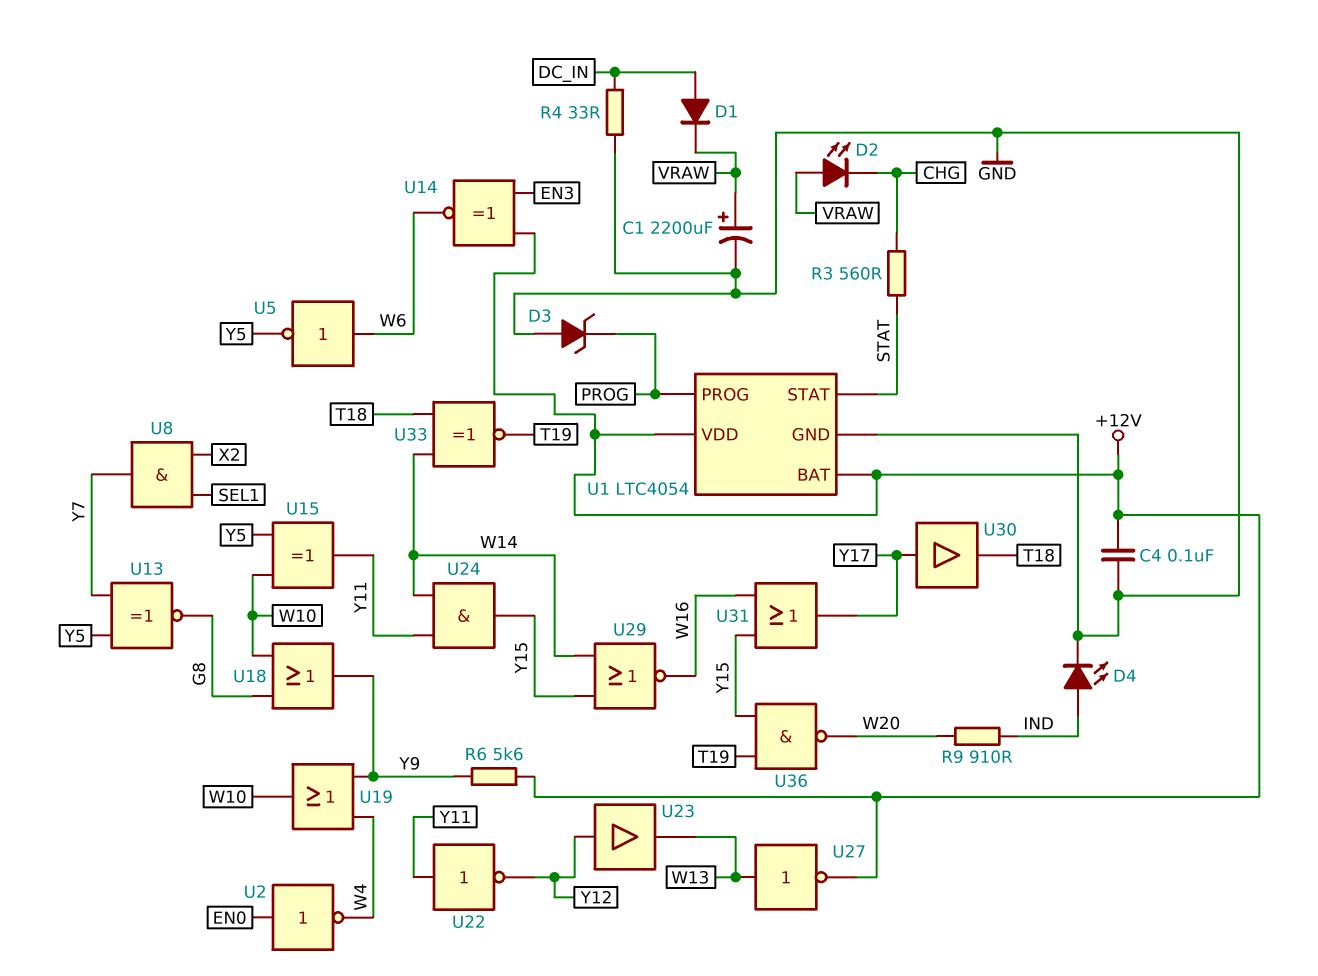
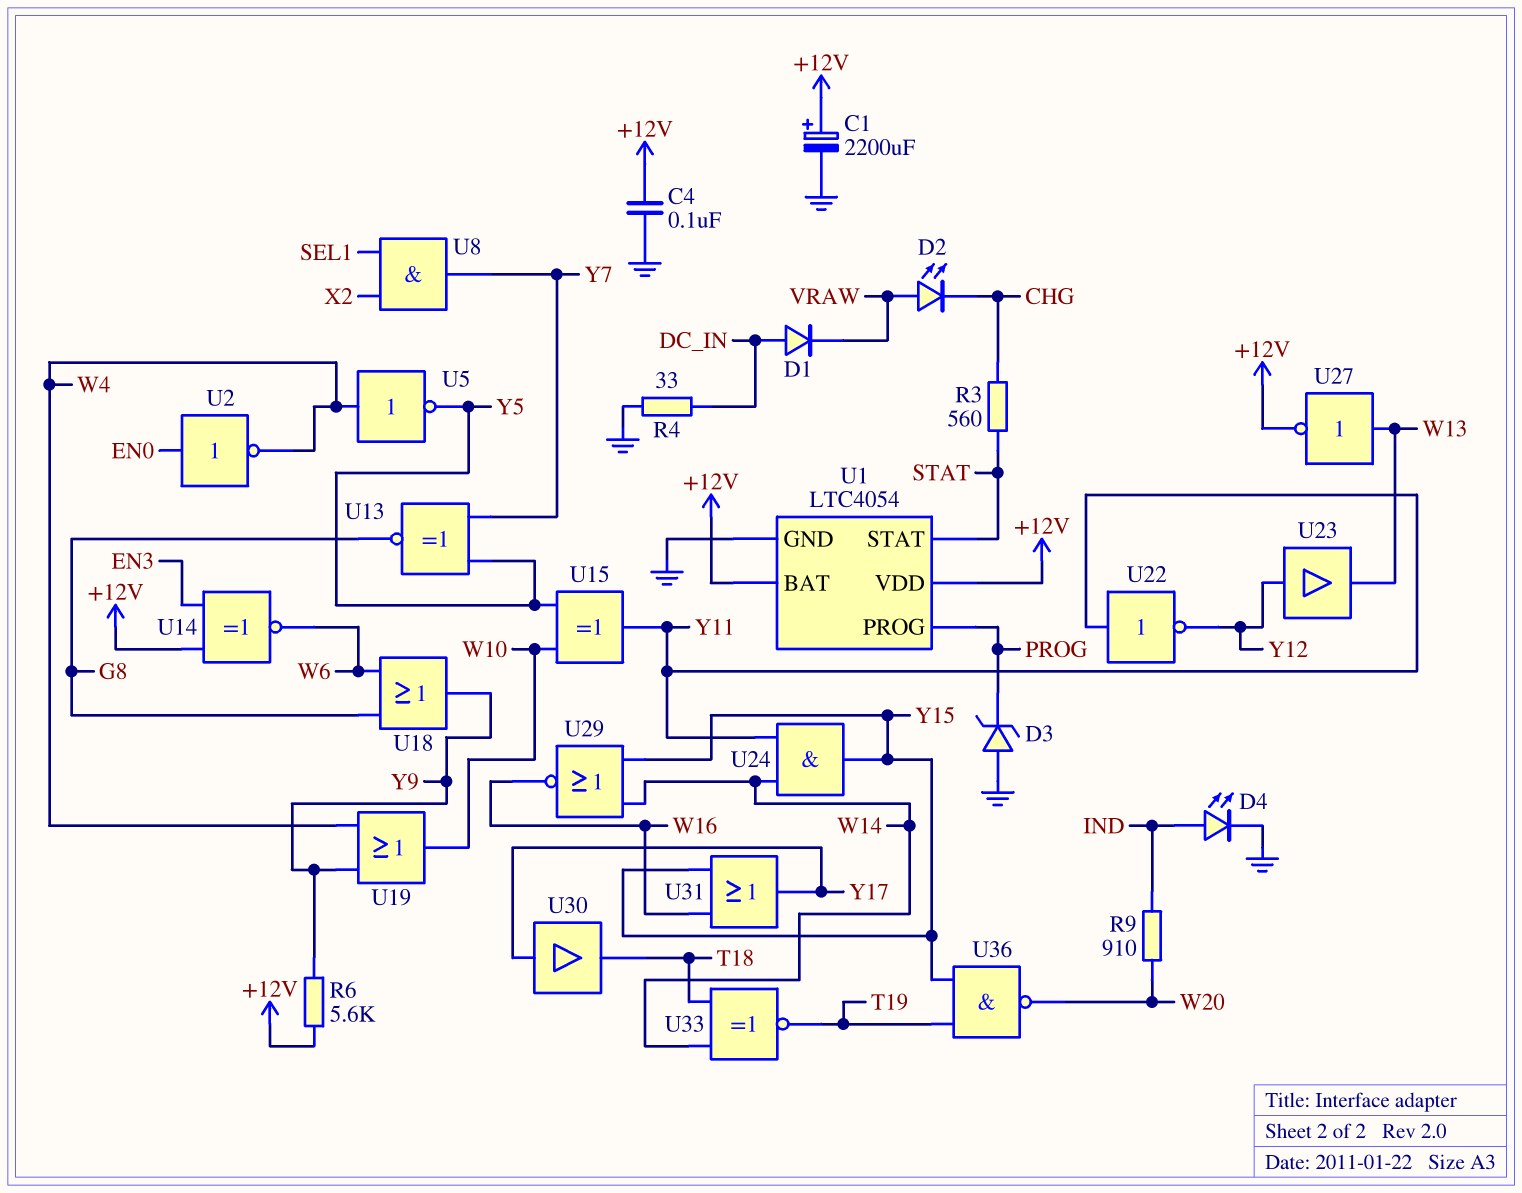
C1: 2200uF (plus VRAW, minus GND) -> 2200uF (plus +12V, minus GND)
U5: NOT (in W6, out Y5) -> NOT (in W4, out Y5)
U18: OR (in G8, in W10, out Y9) -> OR (in G8, in W6, out Y9)

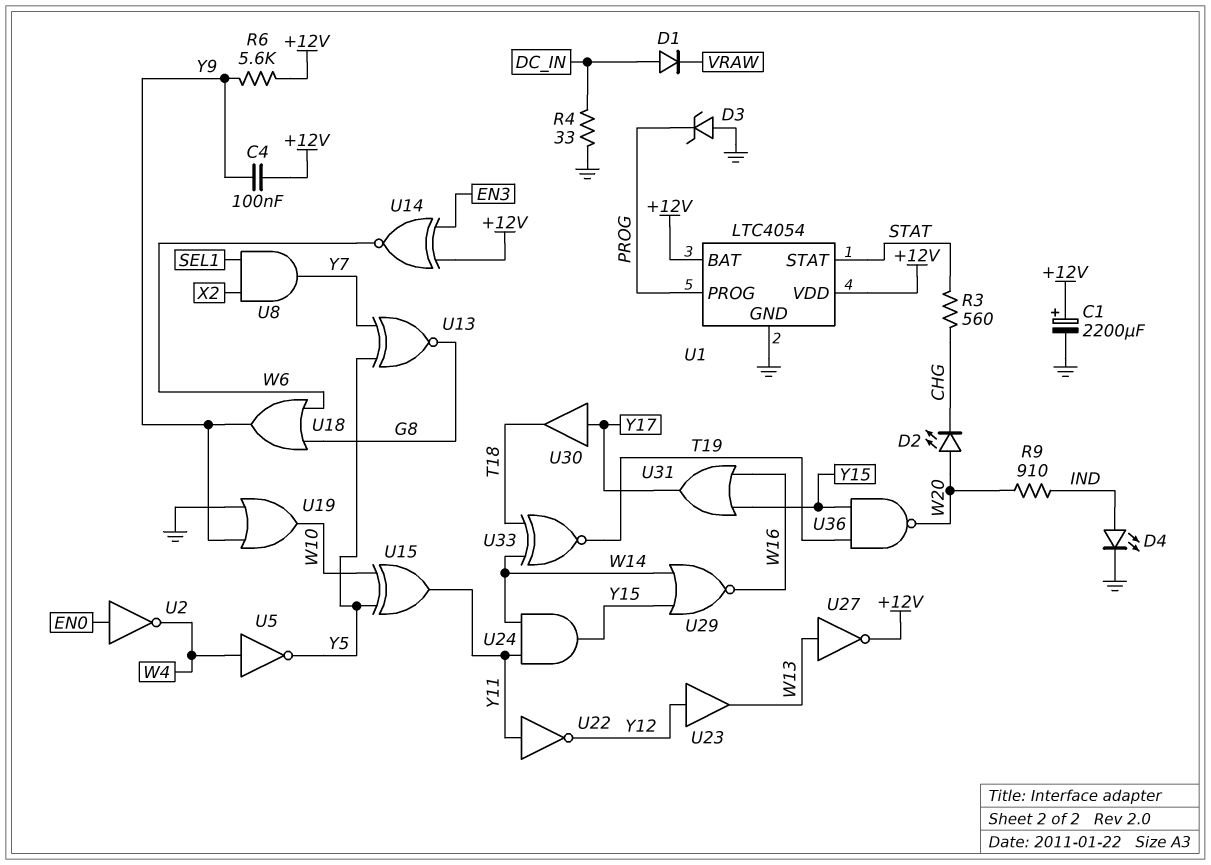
C4: 100nF (+12V, GND) -> 100nF (+12V, Y9)
D2: LED (A VRAW, K CHG) -> LED (A W20, K CHG)
U19: OR (in W4, in Y9, out W10) -> OR (in GND, in Y9, out W10)

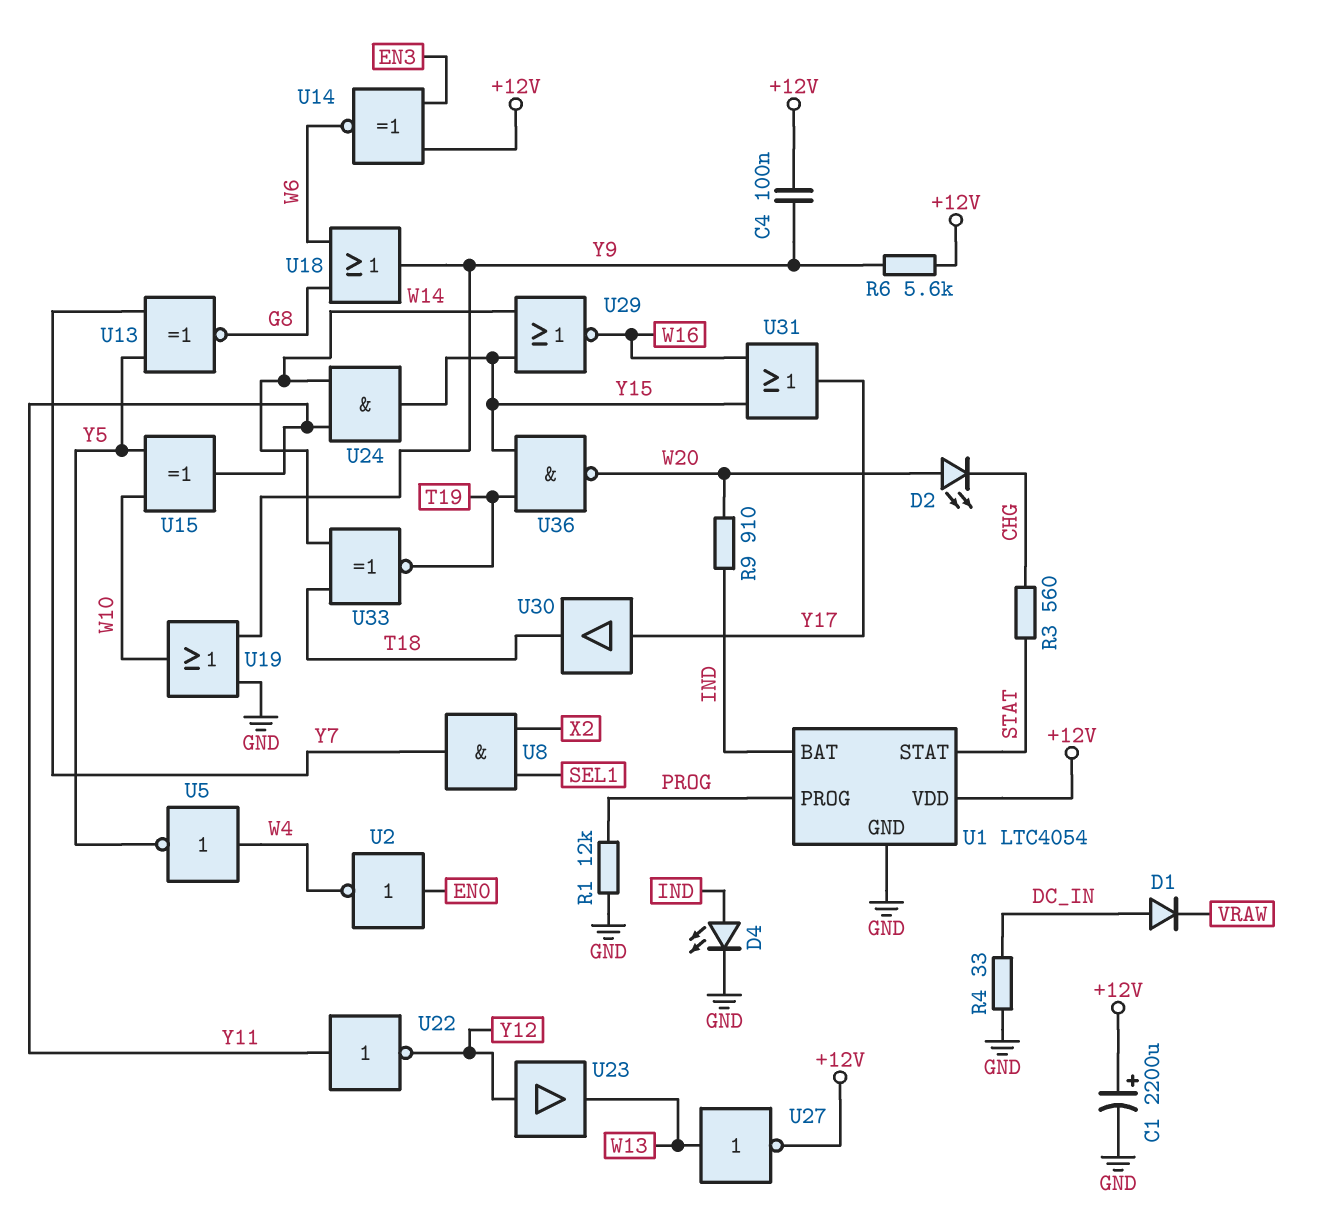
D3: zener (A GND, K PROG) -> none
R1: none -> 12k (GND, PROG)
U1 pin BAT: +12V -> IND

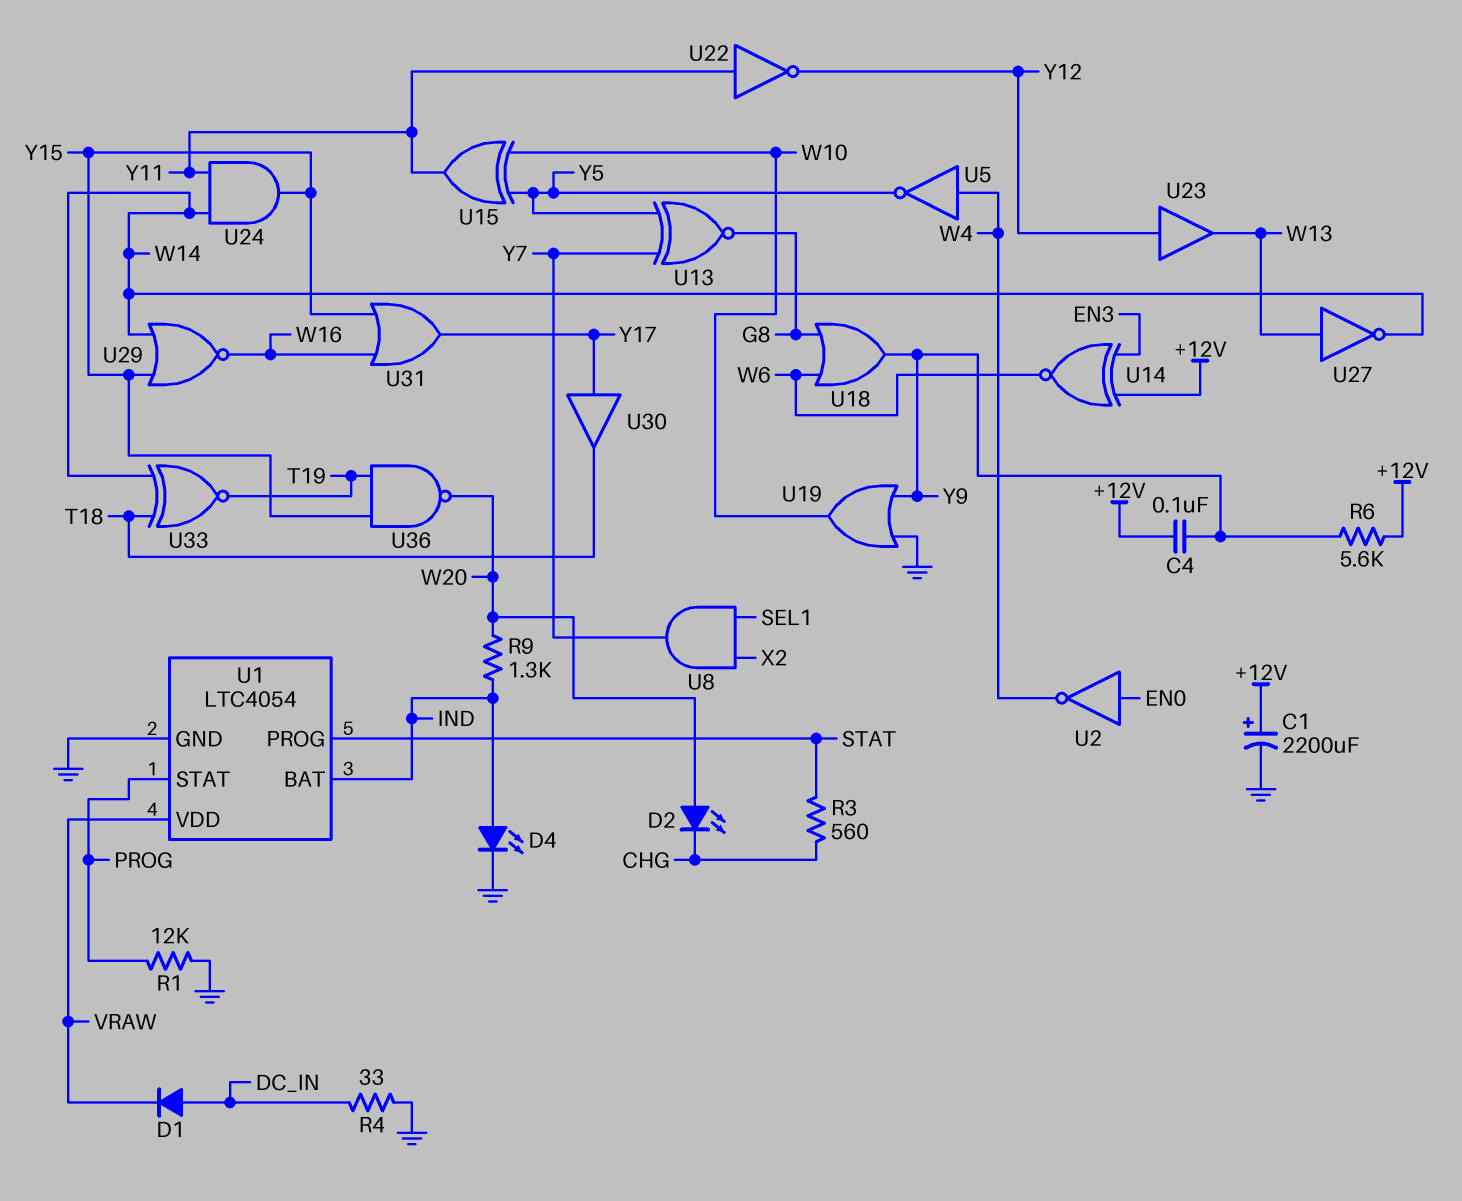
R9: 910 (IND, W20) -> 1.3k (IND, W20)
U1 pin PROG: PROG -> STAT
U1 pin STAT: STAT -> PROG
U1 pin VDD: +12V -> VRAW
U27: NOT (in W13, out +12V) -> NOT (in W13, out W14)

